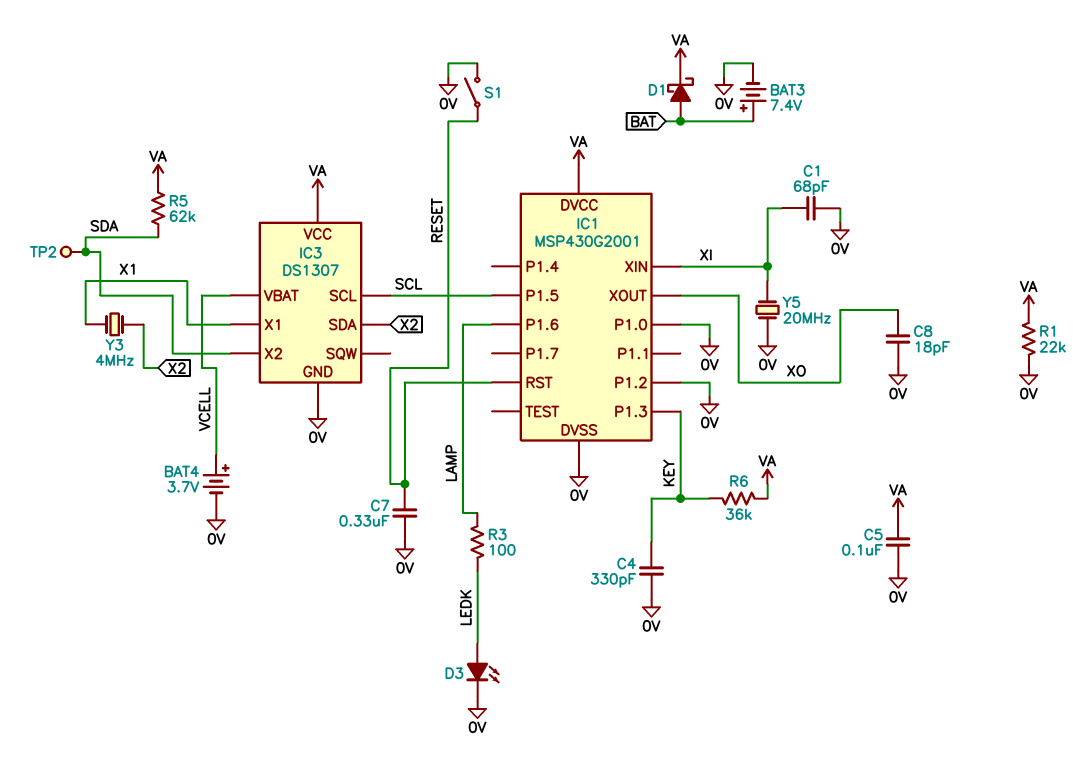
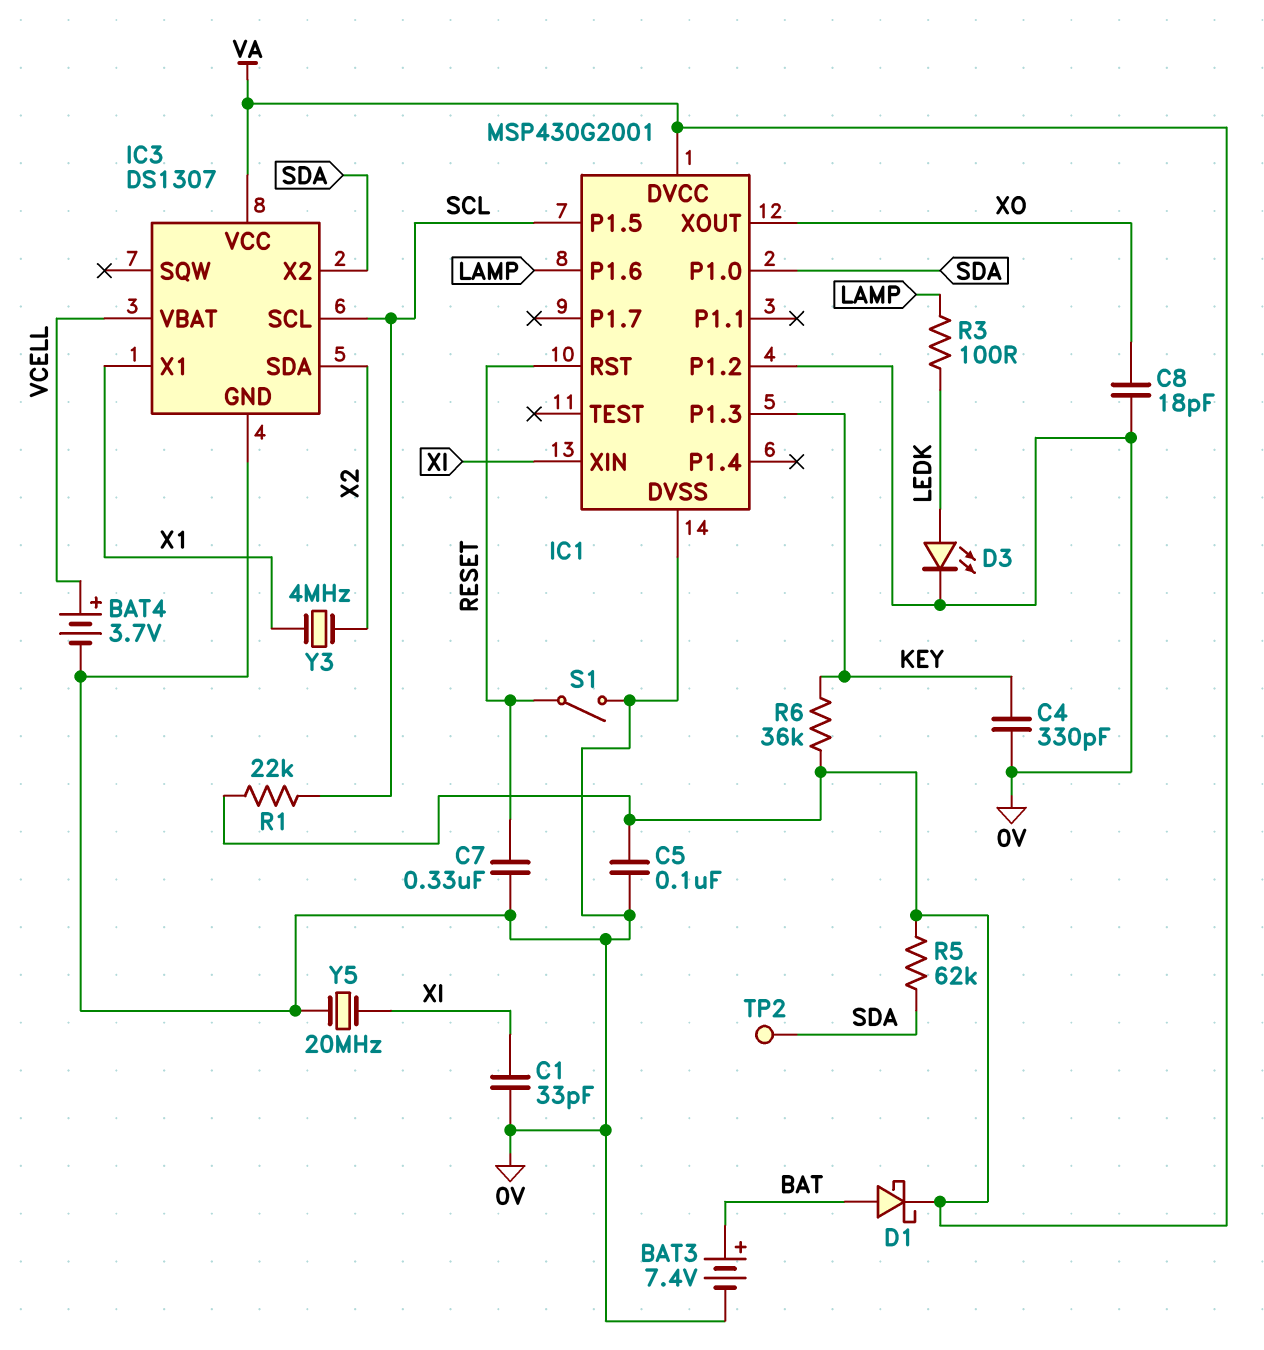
C1: 68pF (0V, XI) -> 33pF (0V, XI)
IC1 pin P1.0: 0V -> SDA
R1: 22k (0V, VA) -> 22k (SCL, VA)

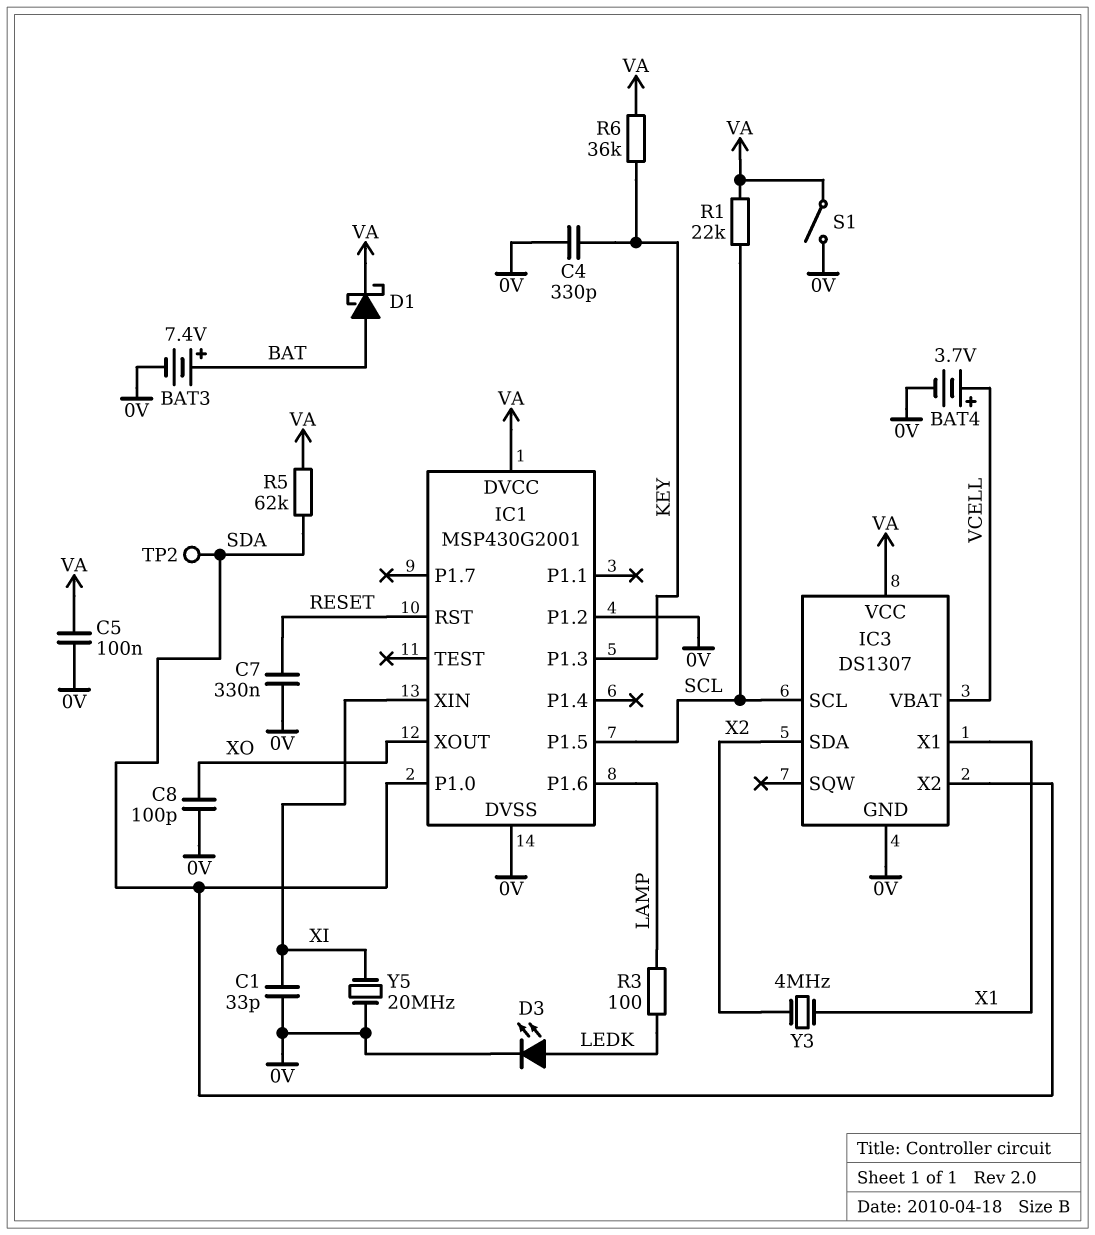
C8: 18pF (0V, XO) -> 100pF (0V, XO)
S1: switch (0V, RESET) -> switch (0V, VA)

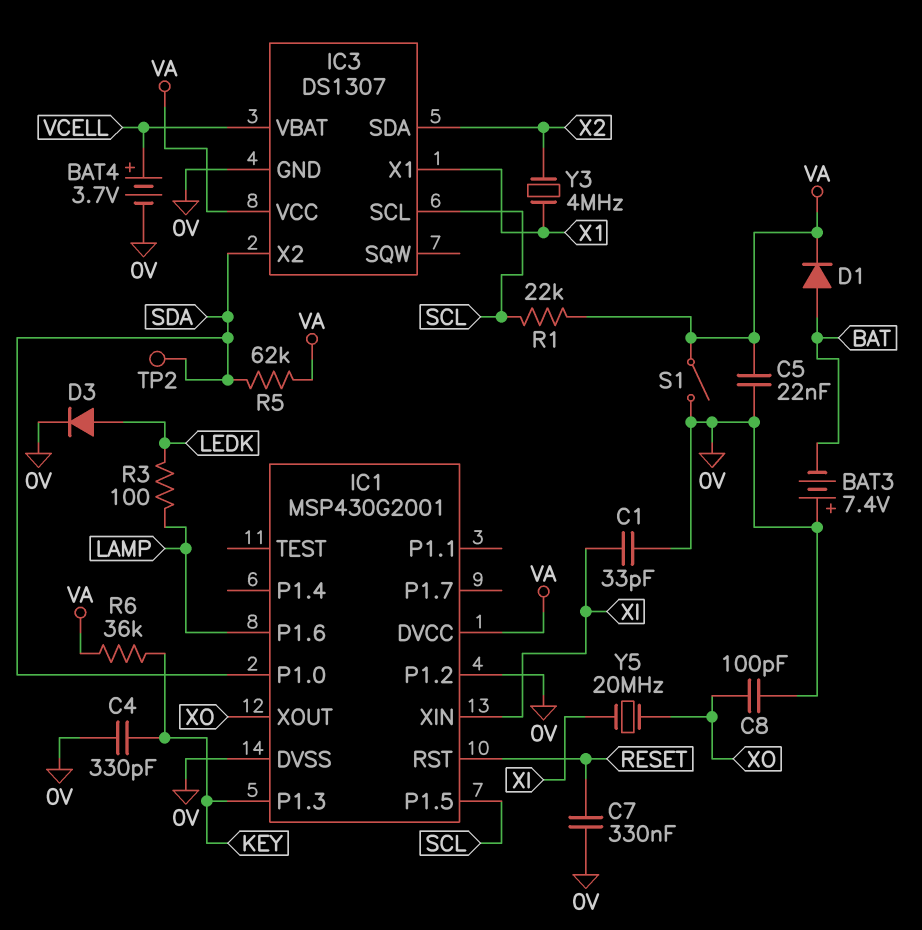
BAT3: 7.4V (plus BAT, minus 0V) -> 7.4V (plus 0V, minus BAT)
C5: 100nF (0V, VA) -> 22nF (0V, VA)
D1: schottky (A BAT, K VA) -> diode (A BAT, K VA)
D3: LED (A LEDK, K 0V) -> diode (A LEDK, K 0V)
Y5: 20MHz (0V, XI) -> 20MHz (XI, XO)

